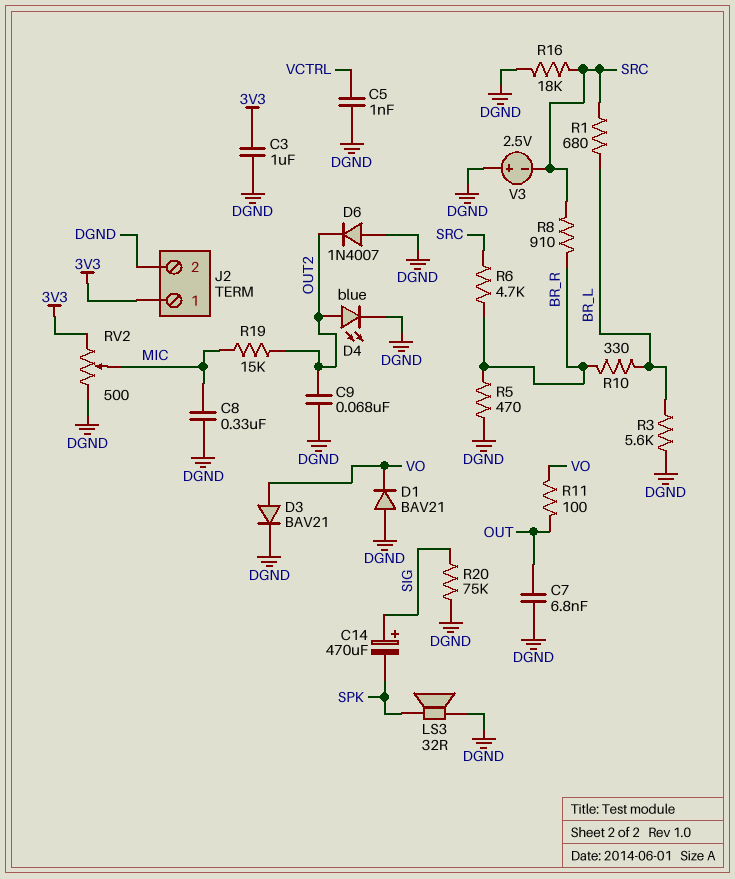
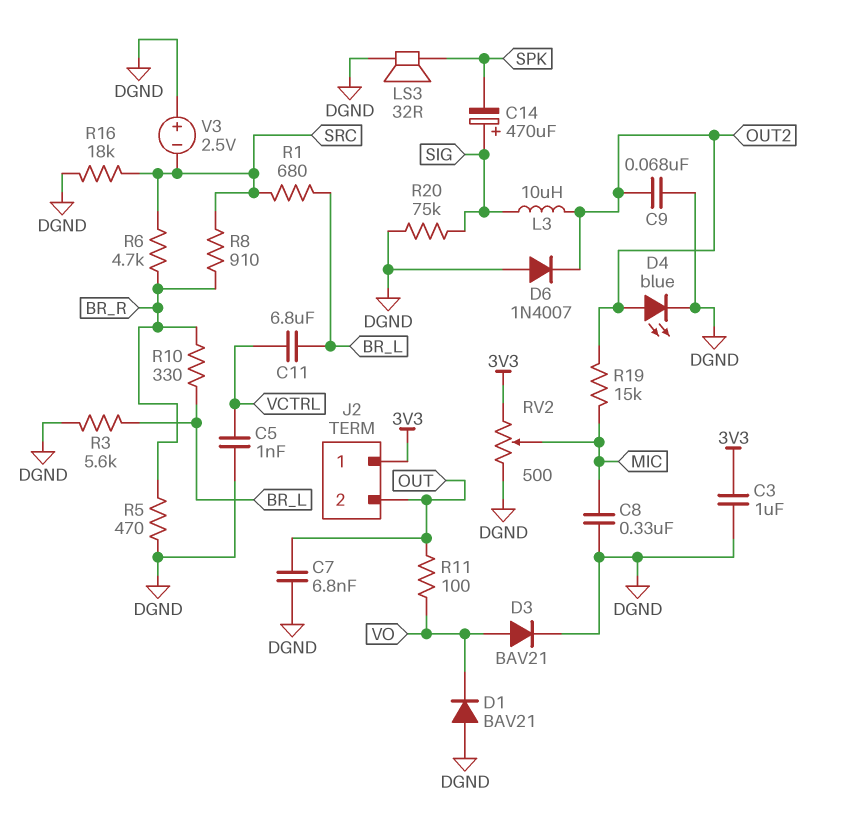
C11: none -> 6.8uF (BR_L, VCTRL)
J2 pin 2: DGND -> OUT
L3: none -> 10uH (OUT2, SIG)

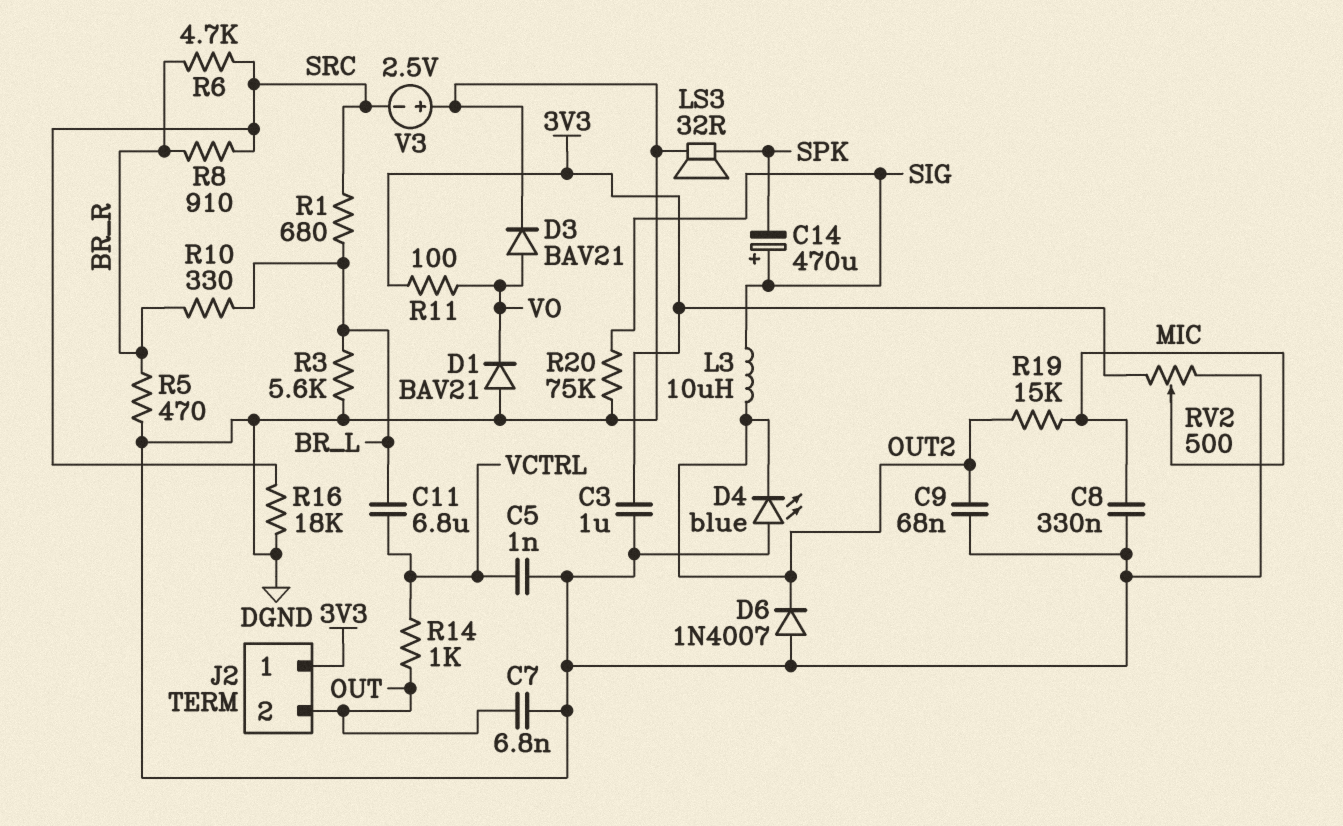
D4: LED blue (A OUT2, K DGND) -> LED blue (A DGND, K OUT2)
R11: 100 (OUT, VO) -> 100 (3V3, VO)
R14: none -> 1k (OUT, VCTRL)

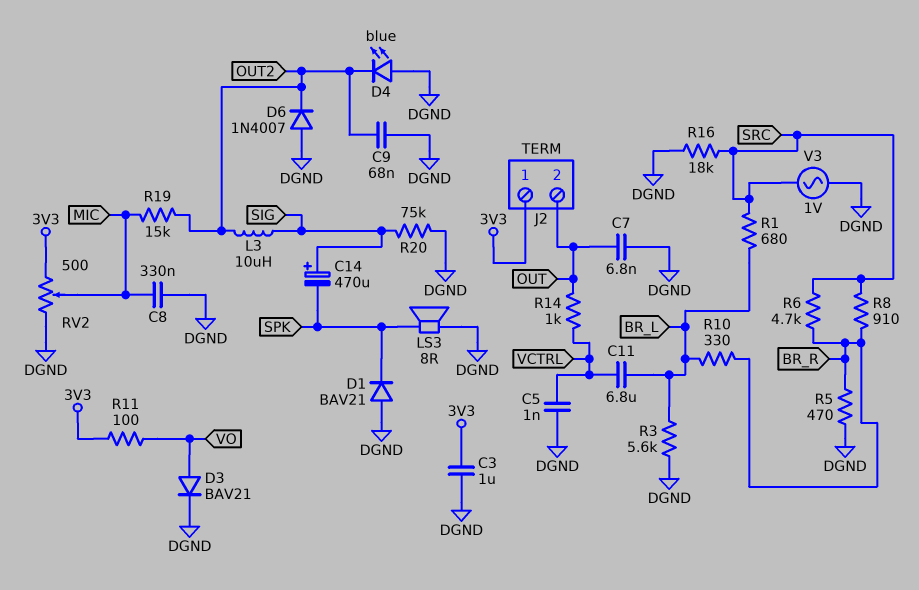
D1: diode BAV21 (A DGND, K VO) -> diode BAV21 (A DGND, K SPK)
LS3: speaker 32R (DGND, SPK) -> speaker 8R (DGND, SPK)
V3: 2.5V (plus DGND, minus SRC) -> AC 1V (DGND, SRC)

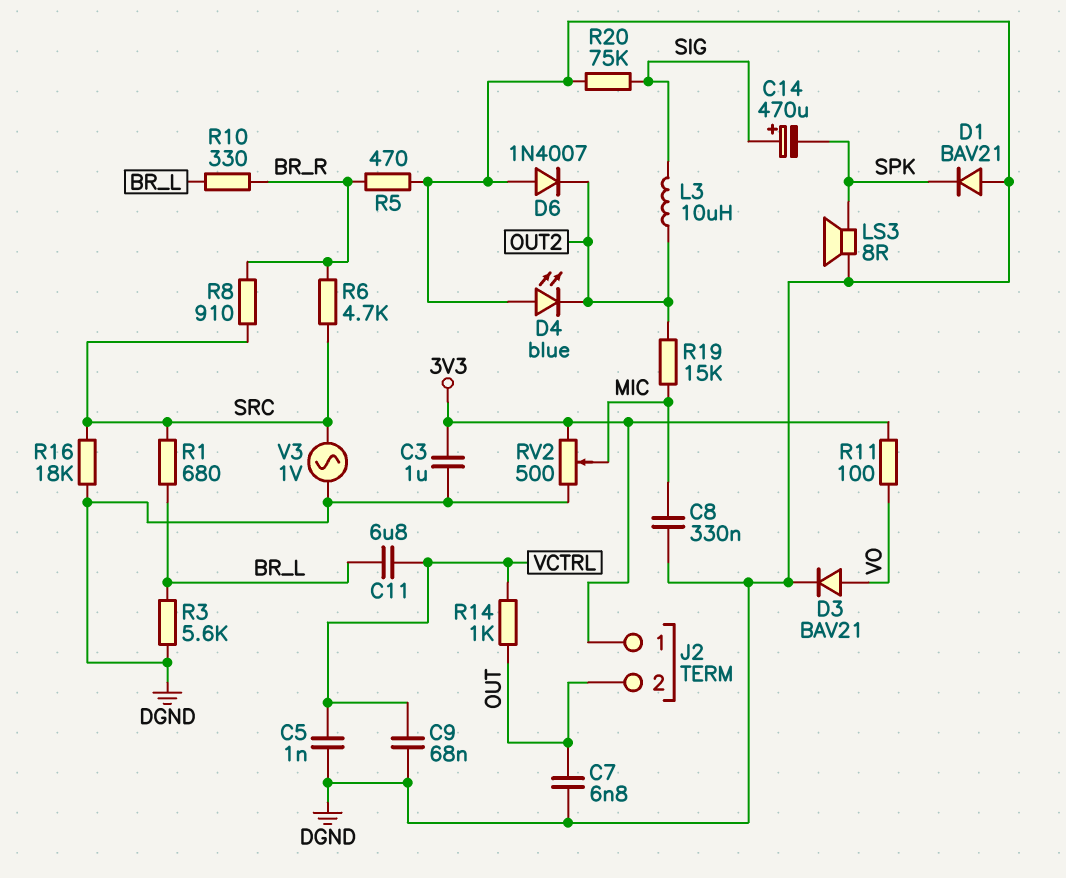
C9: 68nF (DGND, OUT2) -> 68nF (DGND, VCTRL)

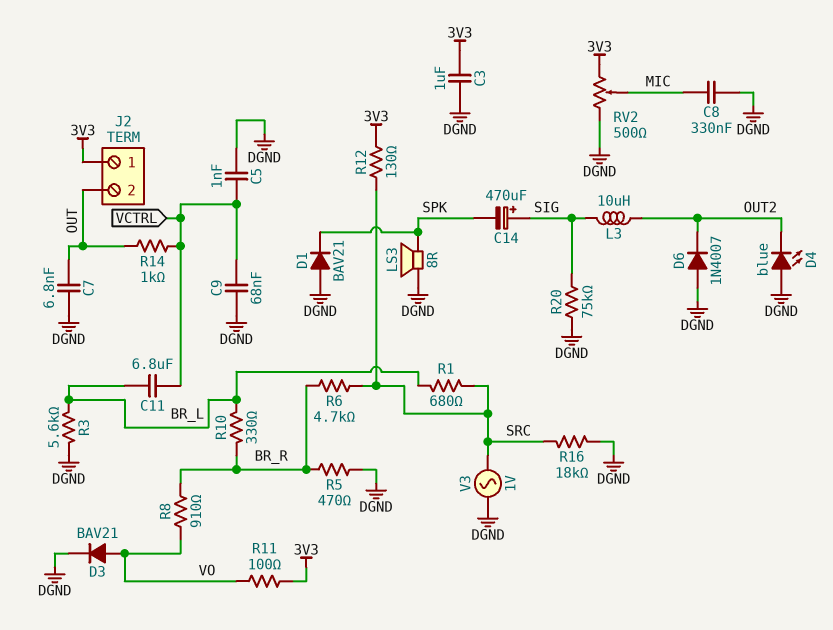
R8: 910 (BR_R, SRC) -> 910 (BR_R, VO)
R12: none -> 130 (3V3, SRC)
R19: 15k (MIC, OUT2) -> none

